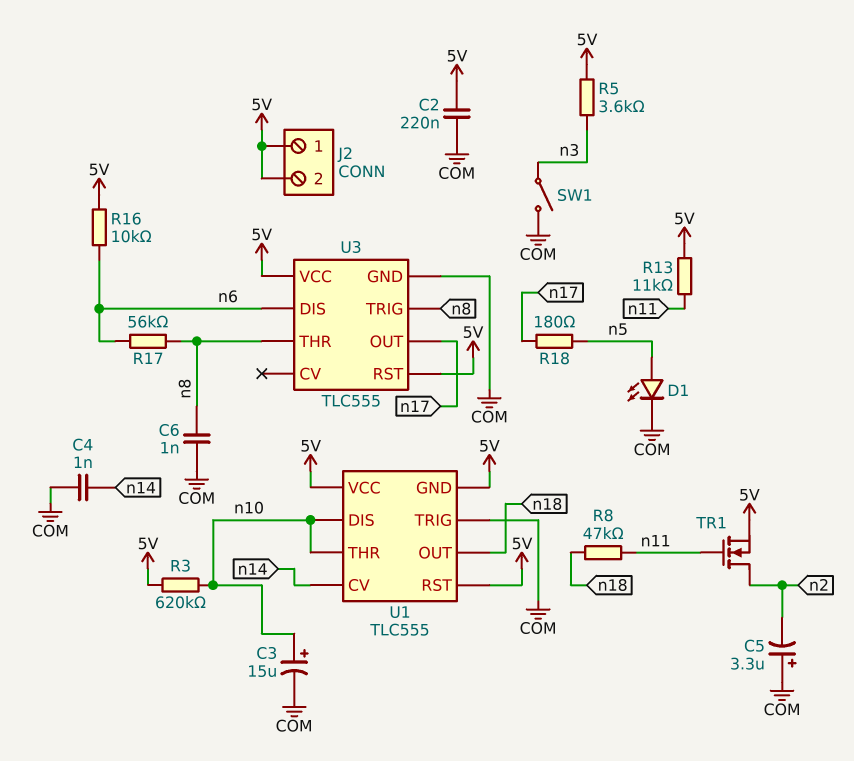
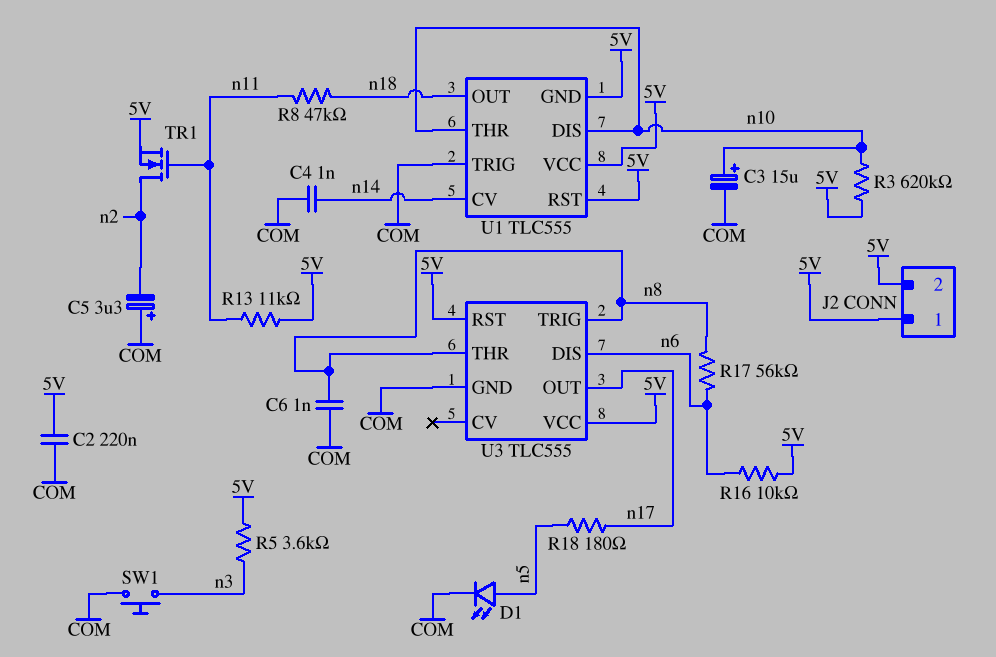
SW1: switch (COM, n3) -> button (COM, n3)

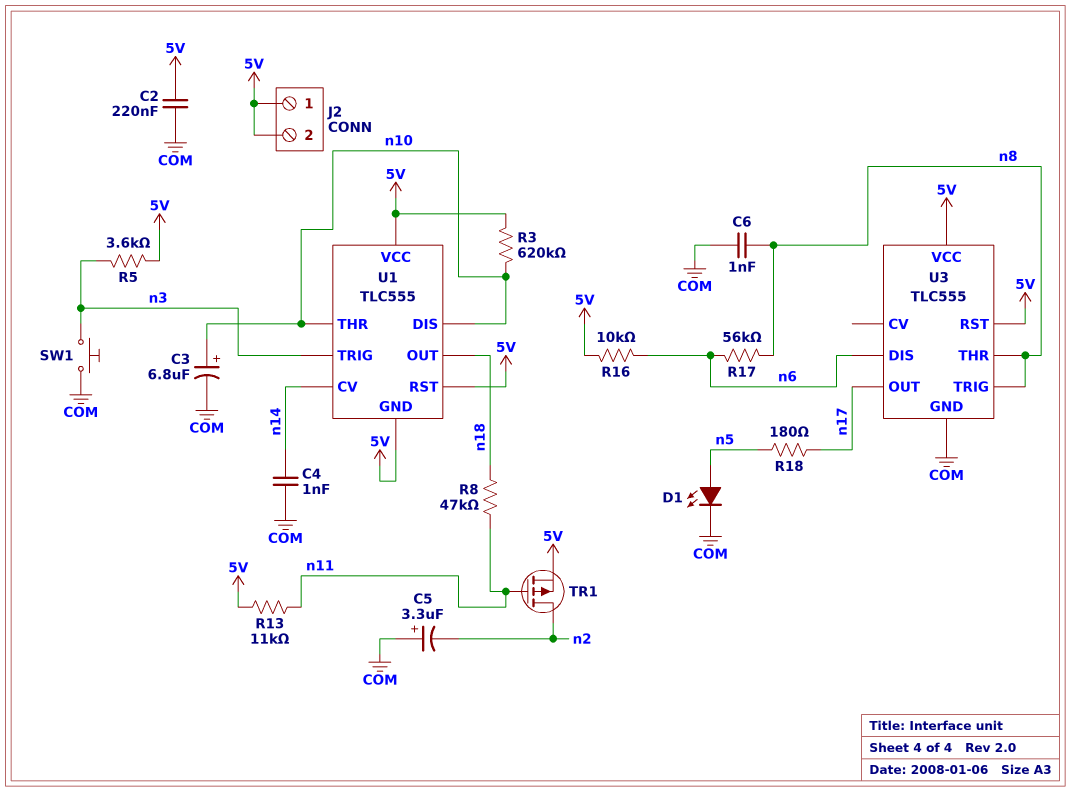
C3: 15uF (plus n10, minus COM) -> 6.8uF (plus n10, minus COM)
TR1: NMOS (G n11, D n2, S 5V) -> PMOS (G n11, D n2, S 5V)
U1 pin TRIG: COM -> n3

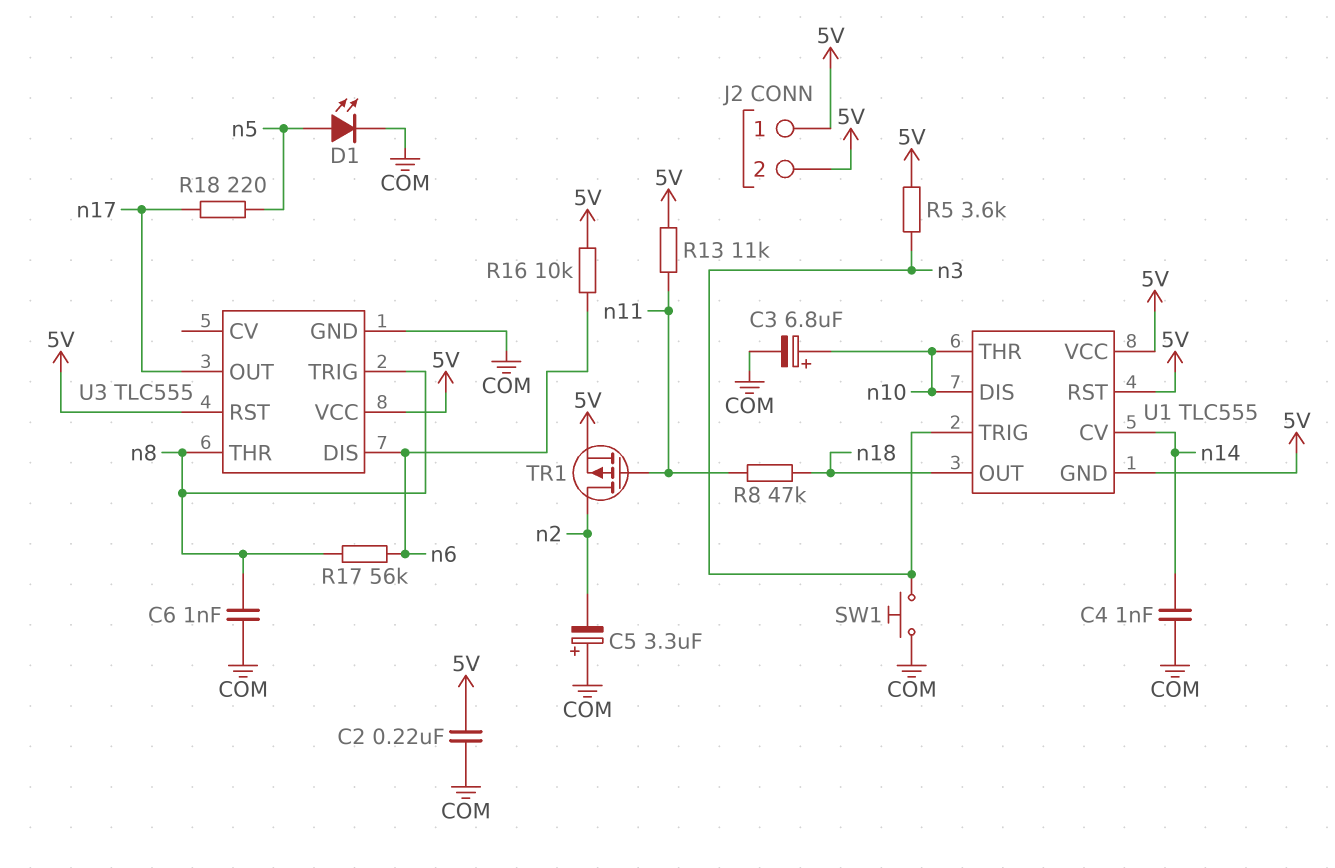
R3: 620k (5V, n10) -> none
R18: 180 (n5, n17) -> 220 (n5, n17)

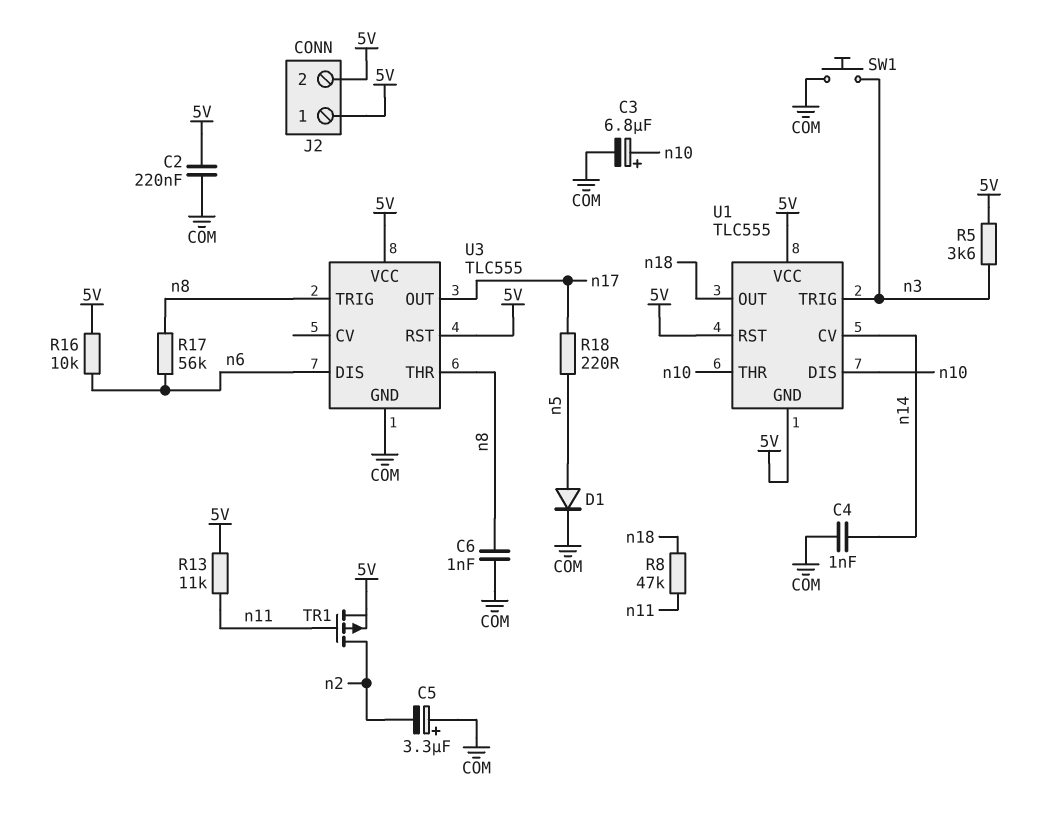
D1: LED (A n5, K COM) -> diode (A n5, K COM)

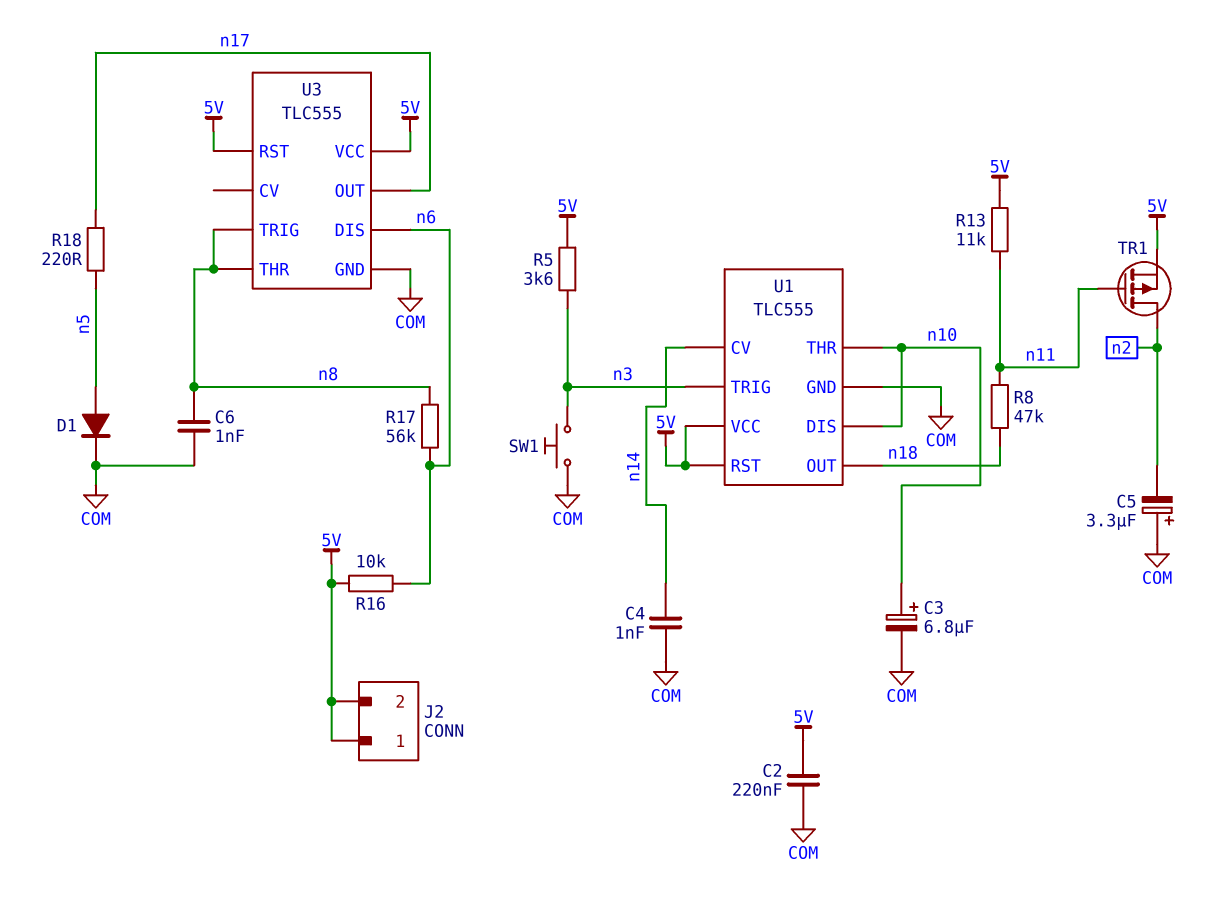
U1 pin GND: 5V -> COM

